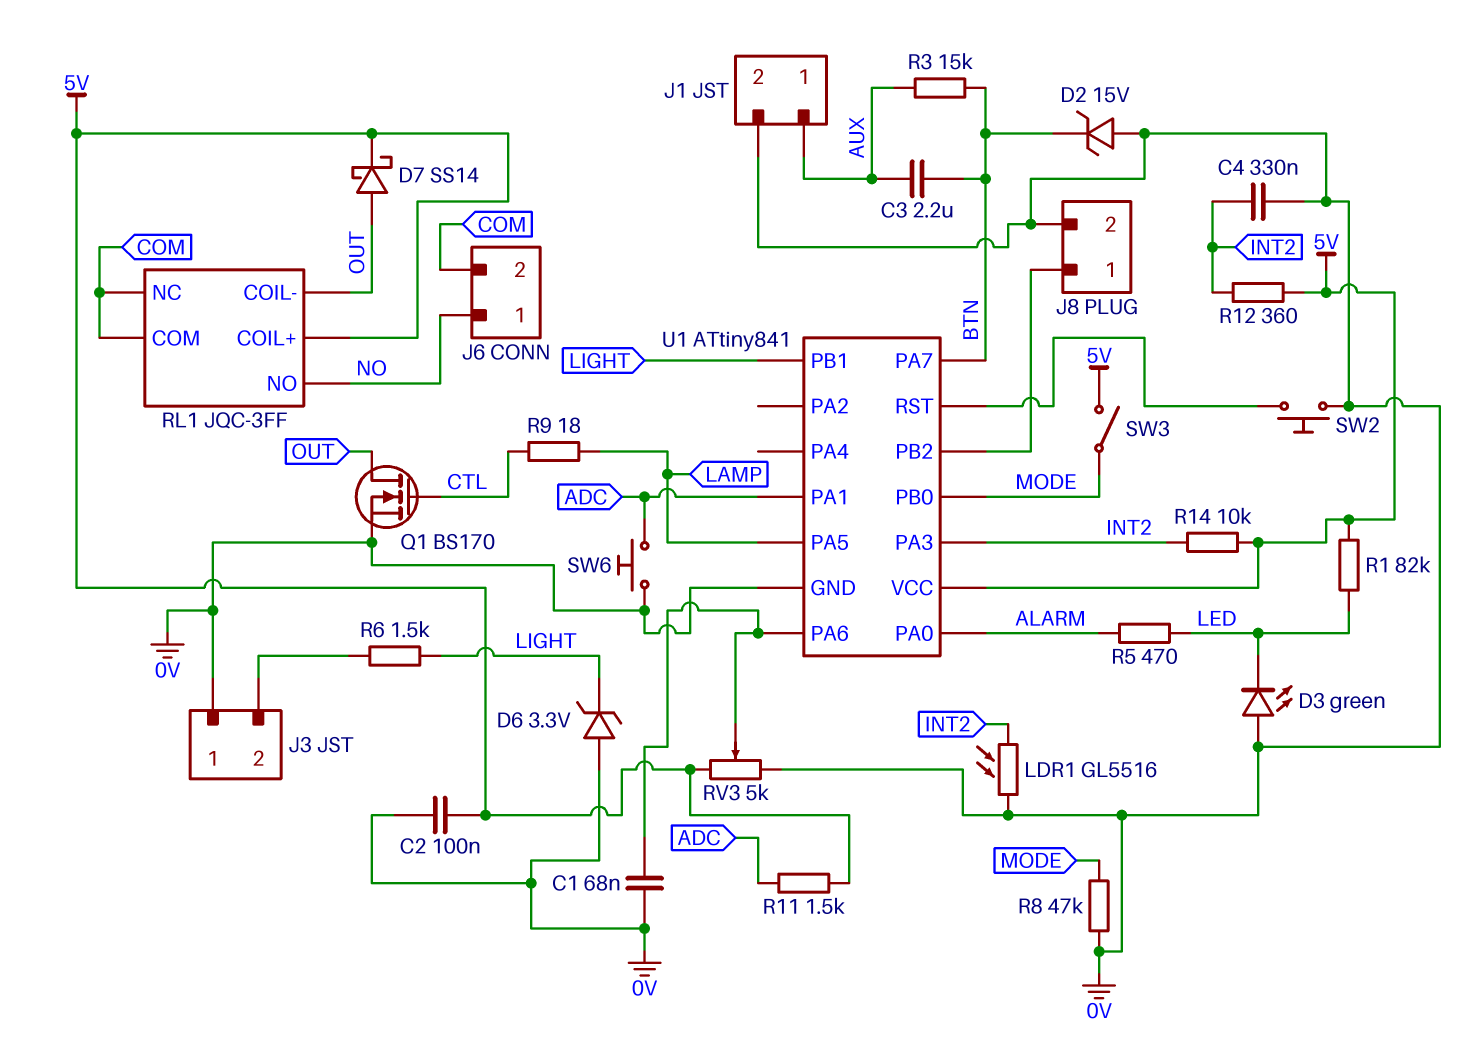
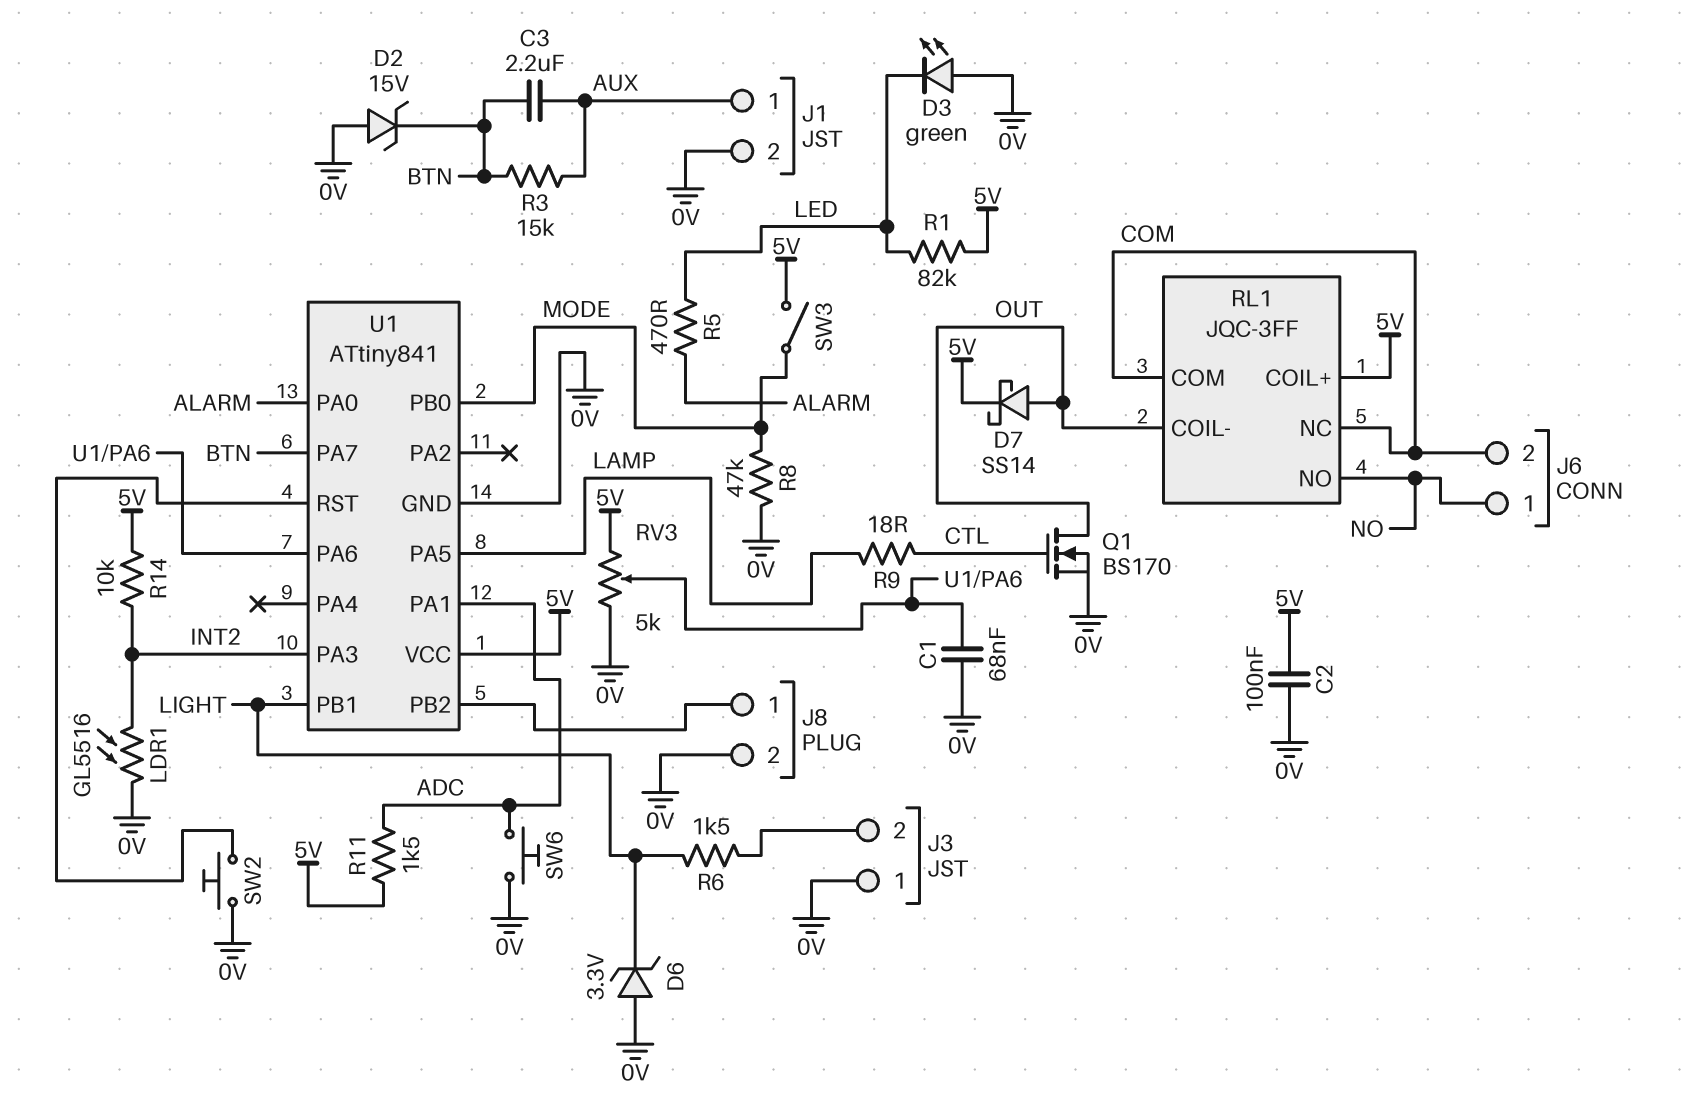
C4: 330nF (0V, INT2) -> none
R12: 360 (5V, INT2) -> none

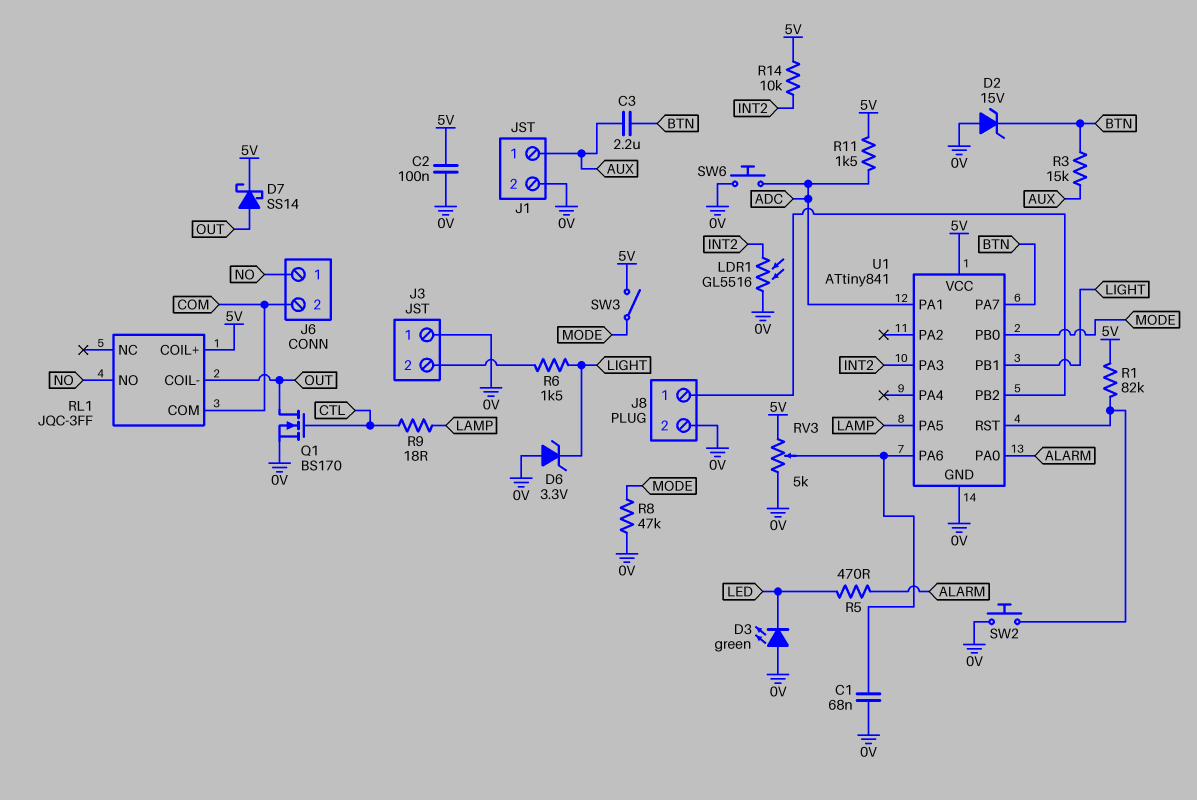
R1: 82k (5V, LED) -> 82k (5V, U1/RST)
RL1 pin NC: COM -> none

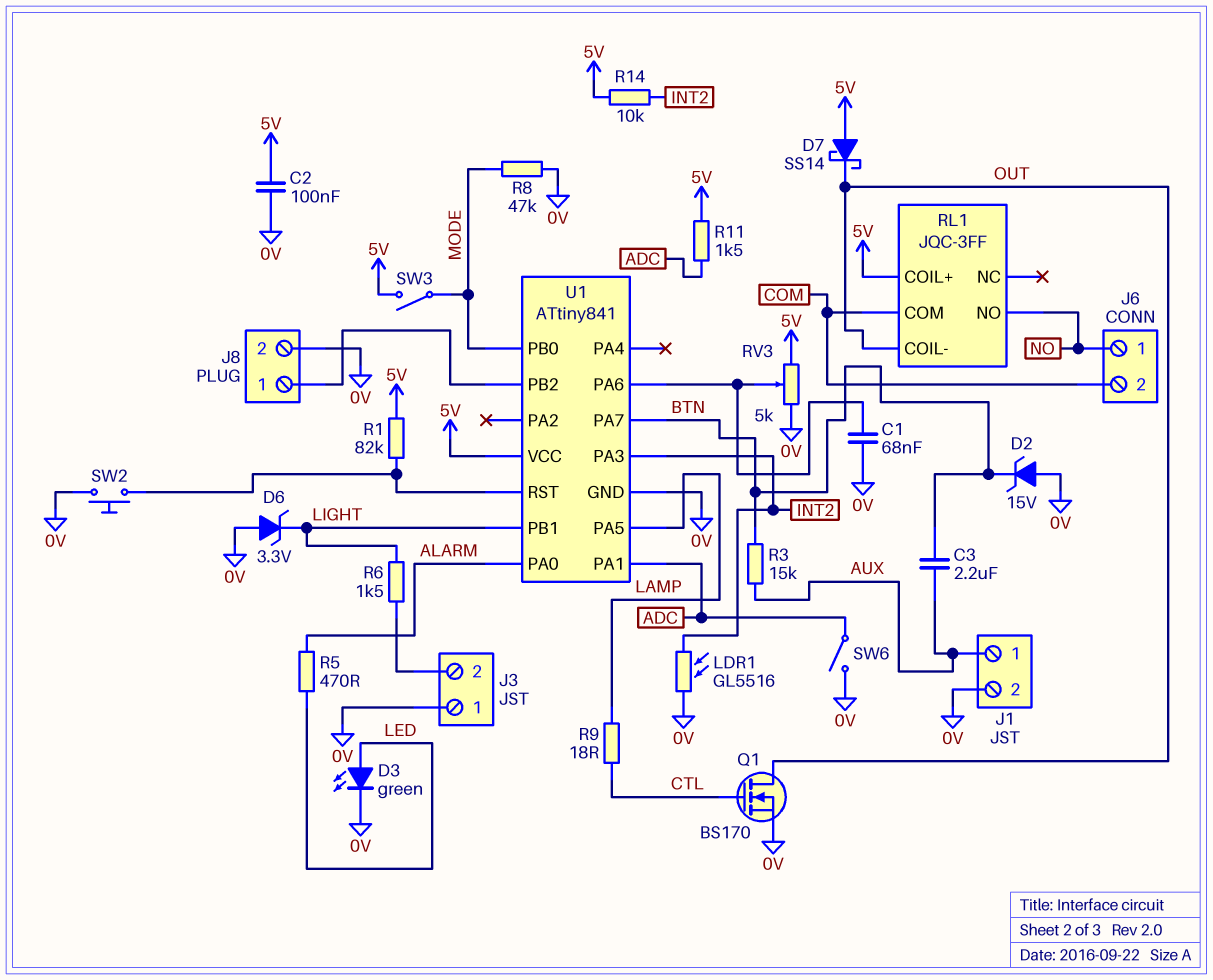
D3: LED green (A 0V, K LED) -> LED green (A LED, K 0V)
D7: schottky SS14 (A OUT, K 5V) -> schottky SS14 (A 5V, K OUT)
SW6: button (0V, ADC) -> switch (0V, ADC)

